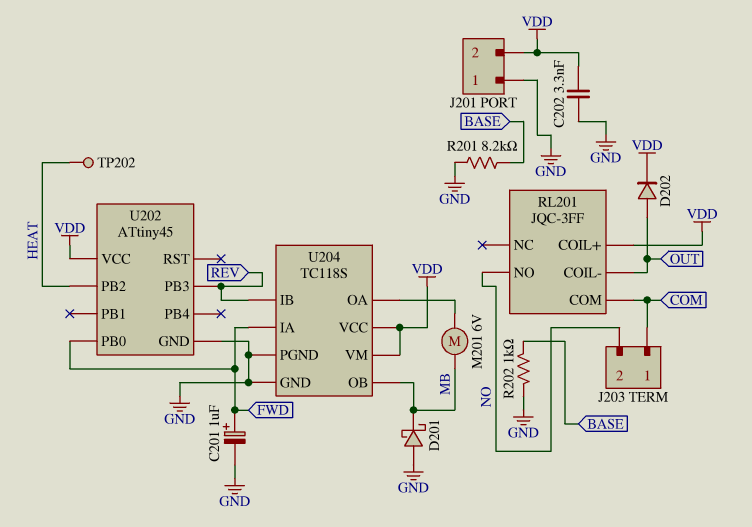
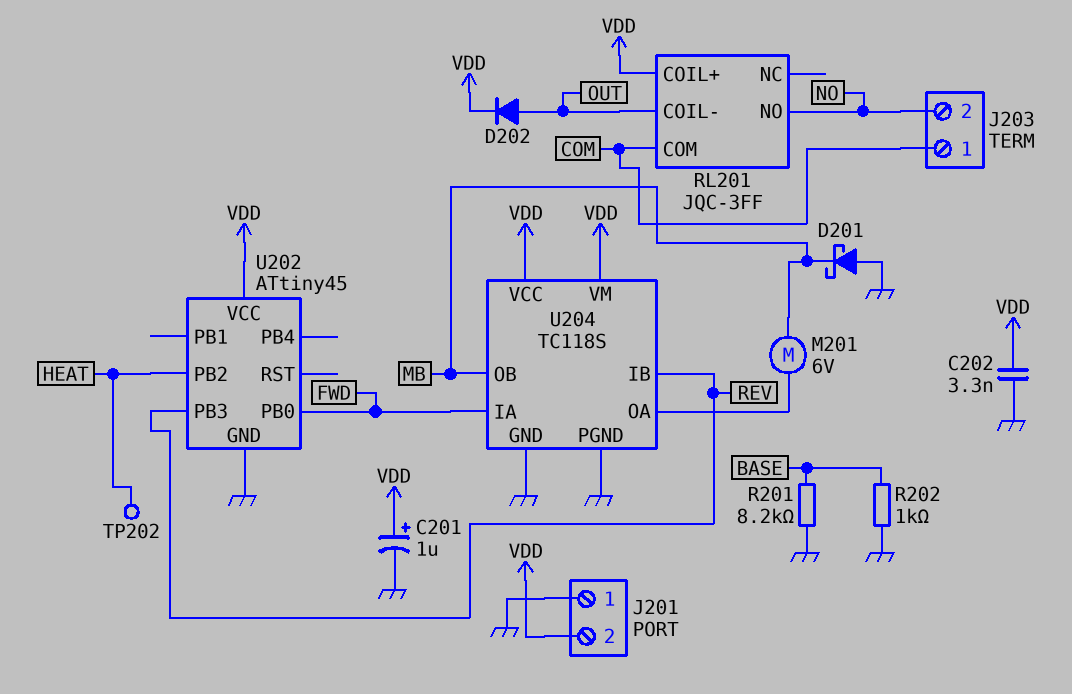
C201: 1uF (plus FWD, minus GND) -> 1uF (plus VDD, minus GND)

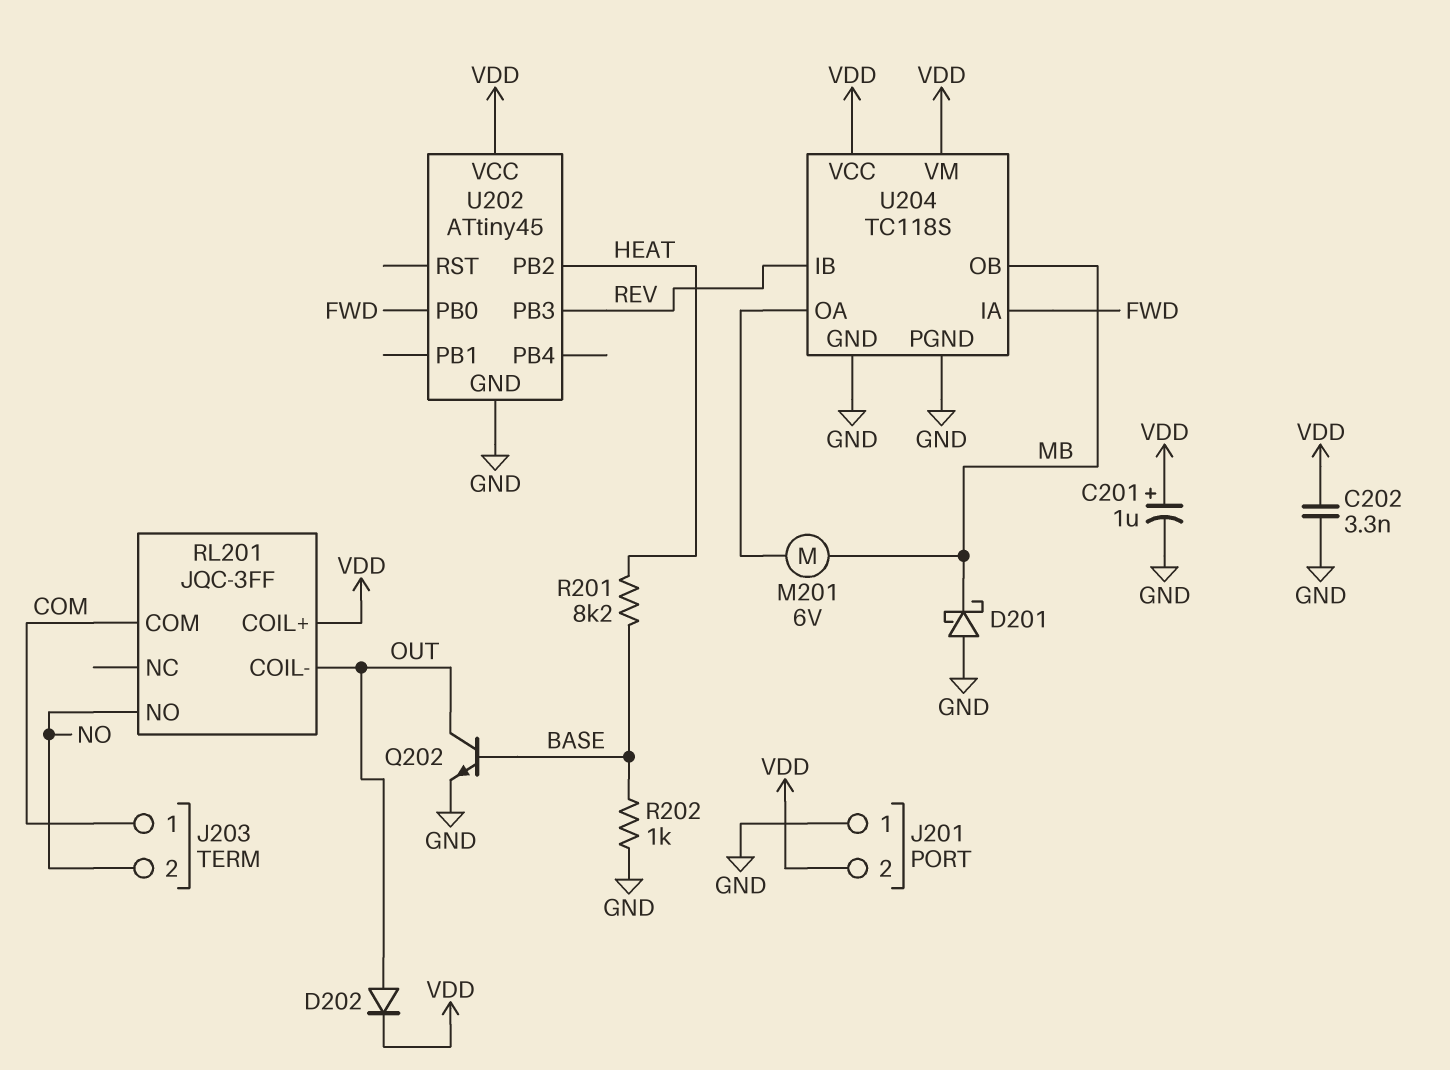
Q202: none -> NPN (B BASE, C OUT, E GND)
R201: 8.2k (BASE, GND) -> 8.2k (BASE, HEAT)
TP202: test point (HEAT) -> none

